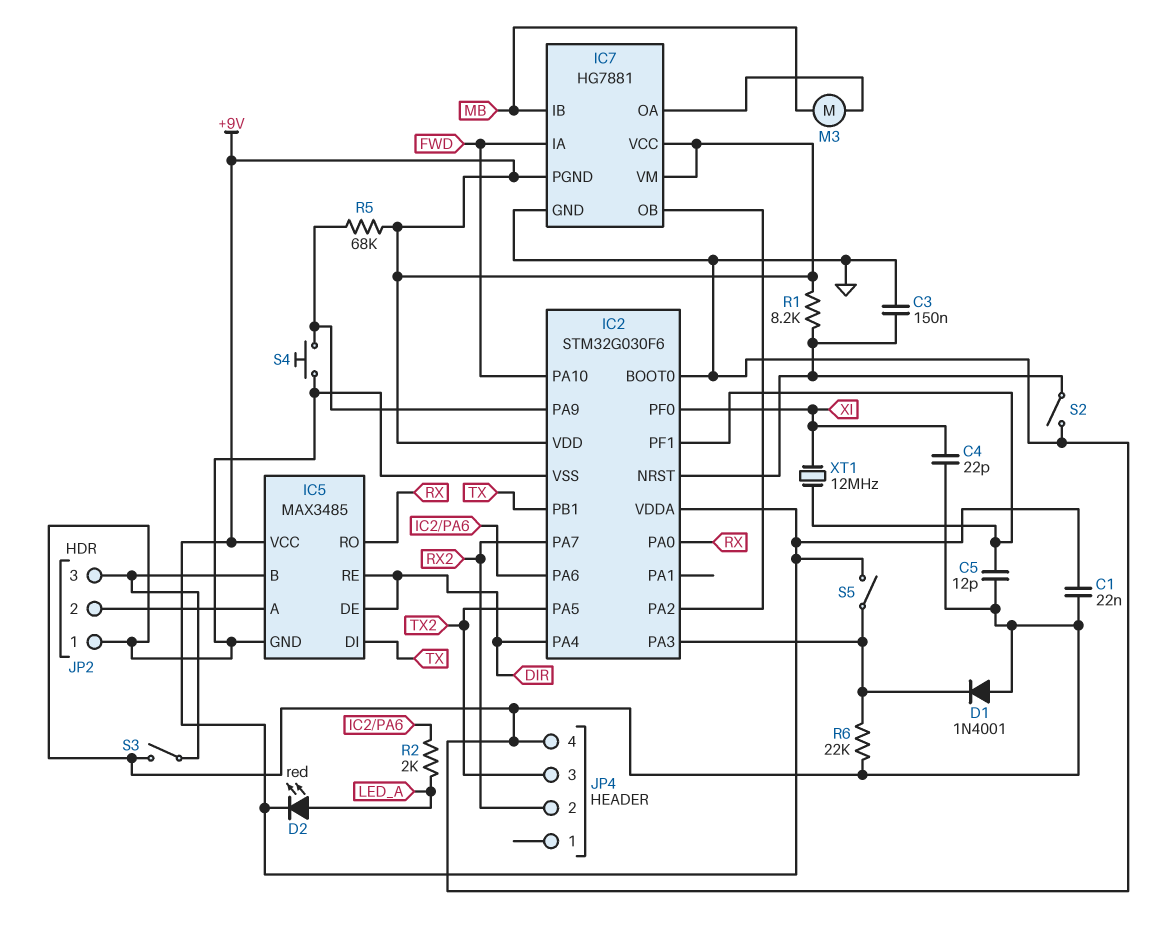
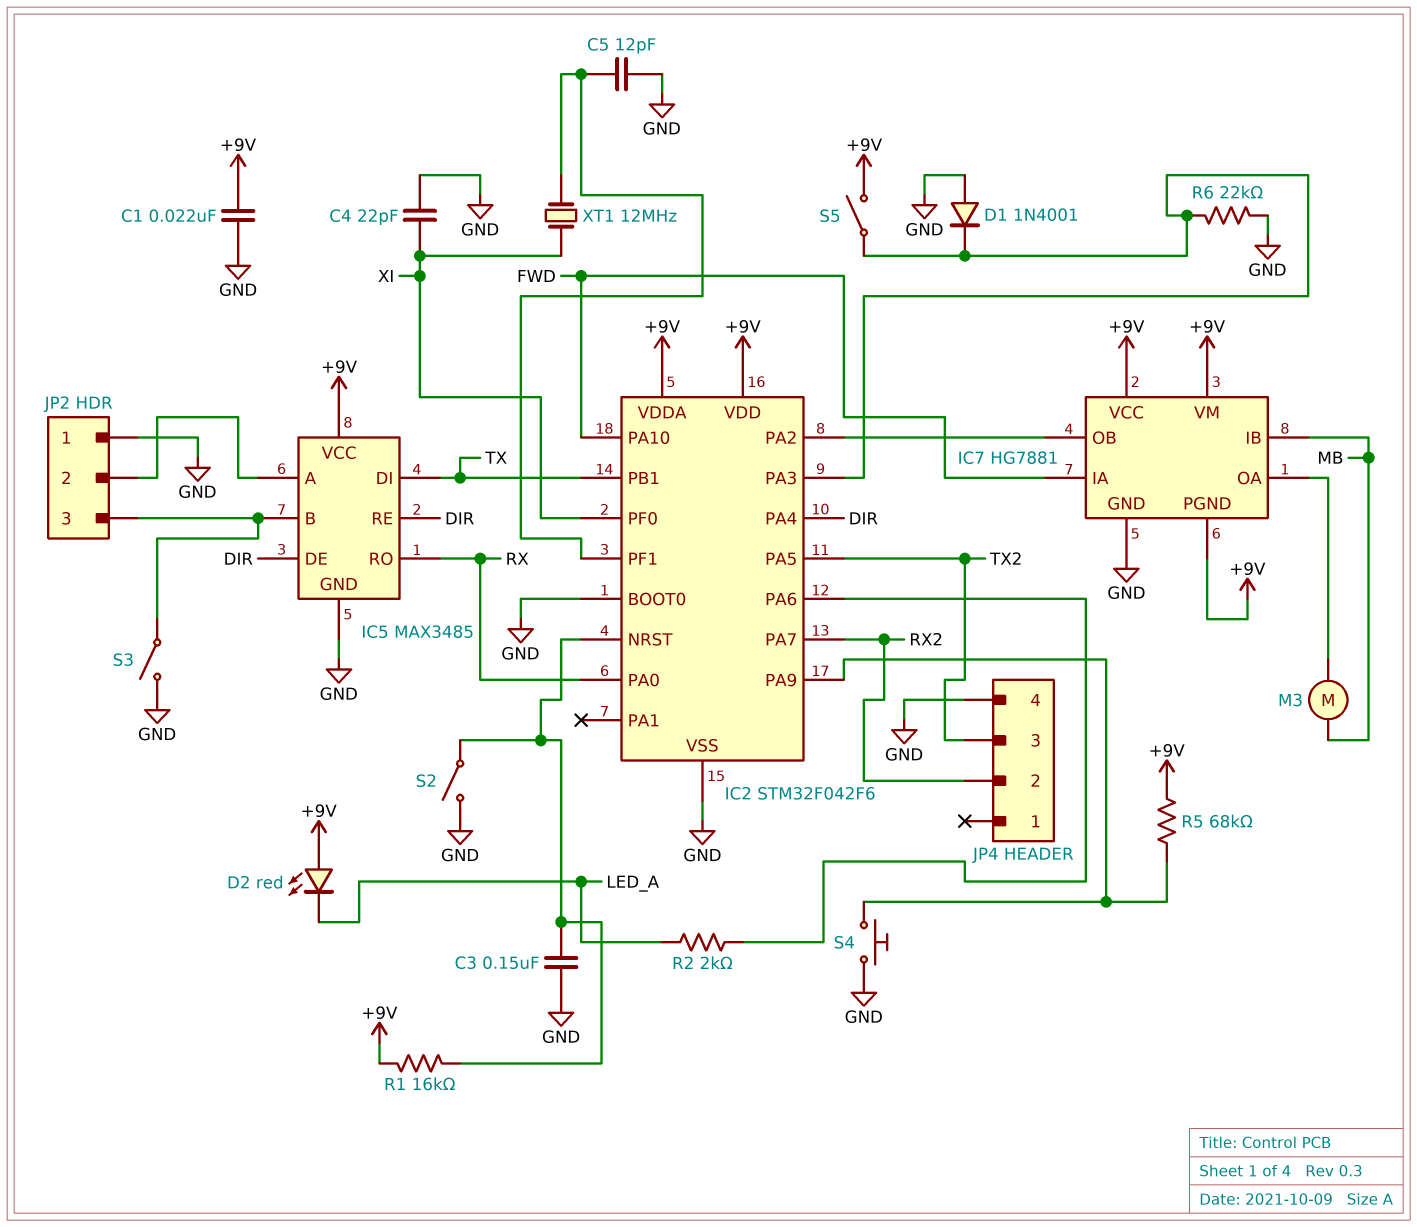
D2: LED red (A LED_A, K +9V) -> LED red (A +9V, K LED_A)
IC2: STM32G030F6 -> STM32F042F6
R1: 8.2k (+9V, IC2/NRST) -> 16k (+9V, IC2/NRST)

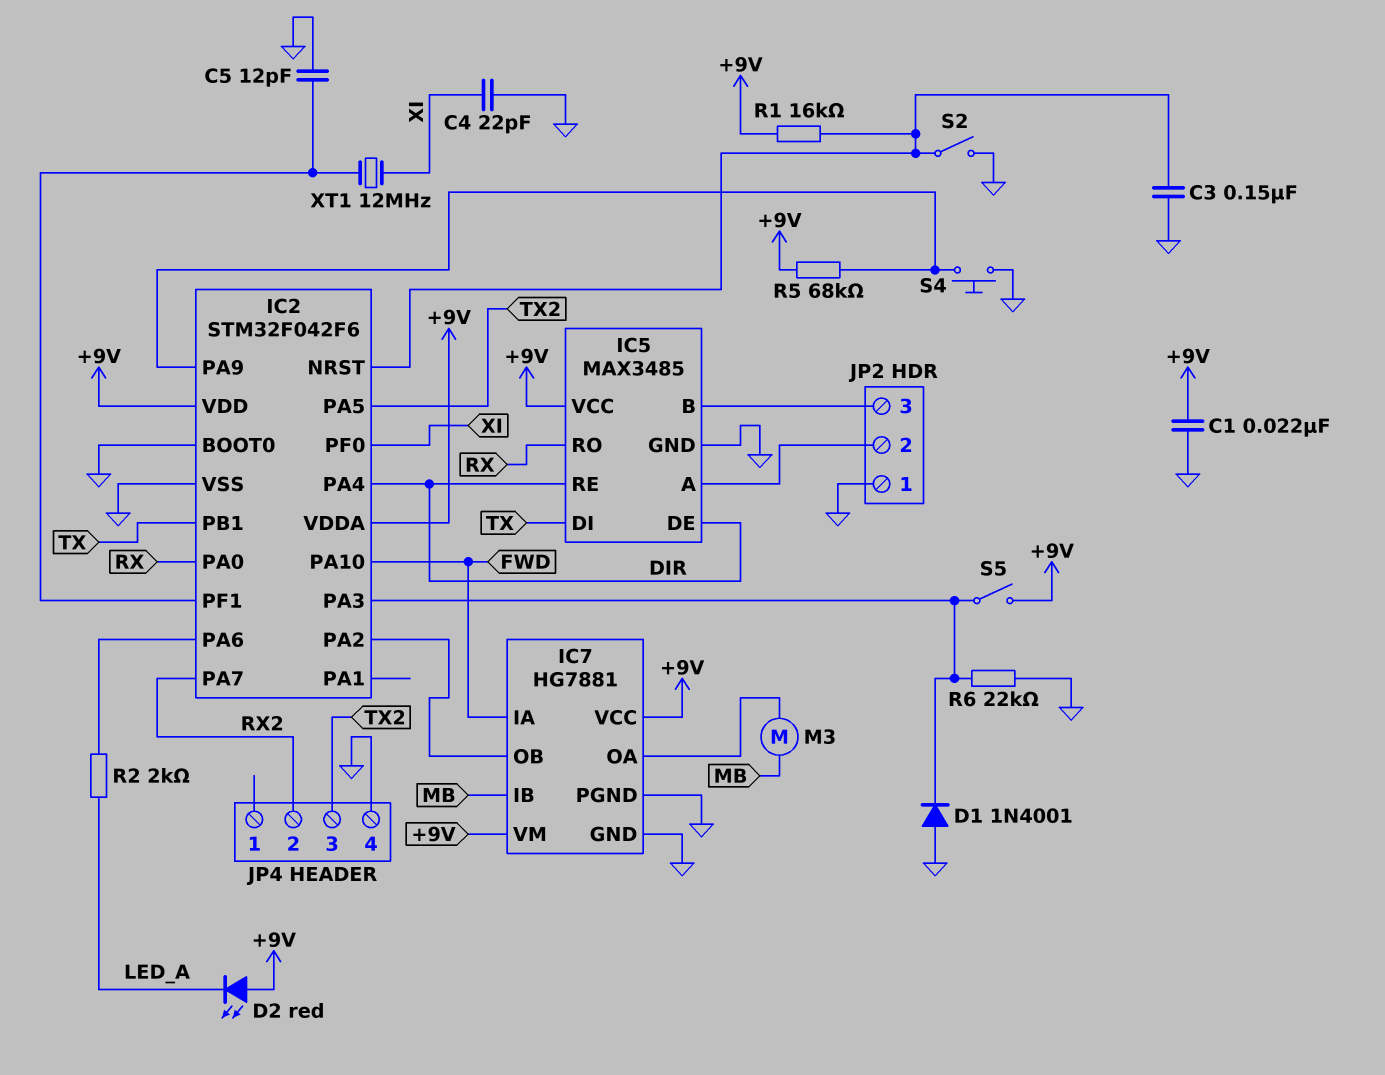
IC7 pin PGND: +9V -> GND
S3: switch (GND, IC5/B) -> none

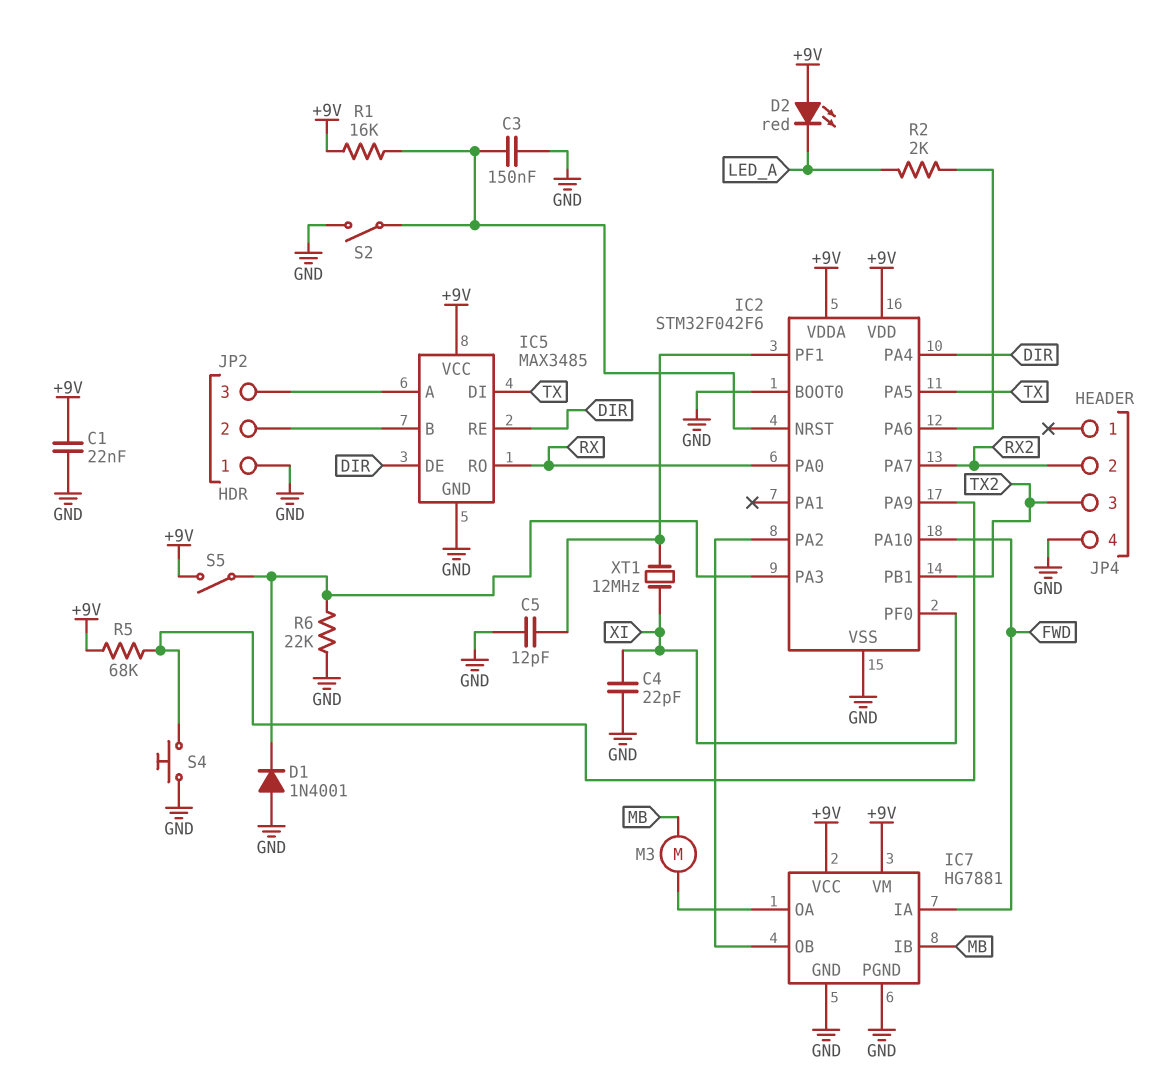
IC2 pin PA5: TX2 -> TX
IC2 pin PB1: TX -> TX2
JP2 pin 2: IC5/A -> IC5/B
JP2 pin 3: IC5/B -> IC5/A

